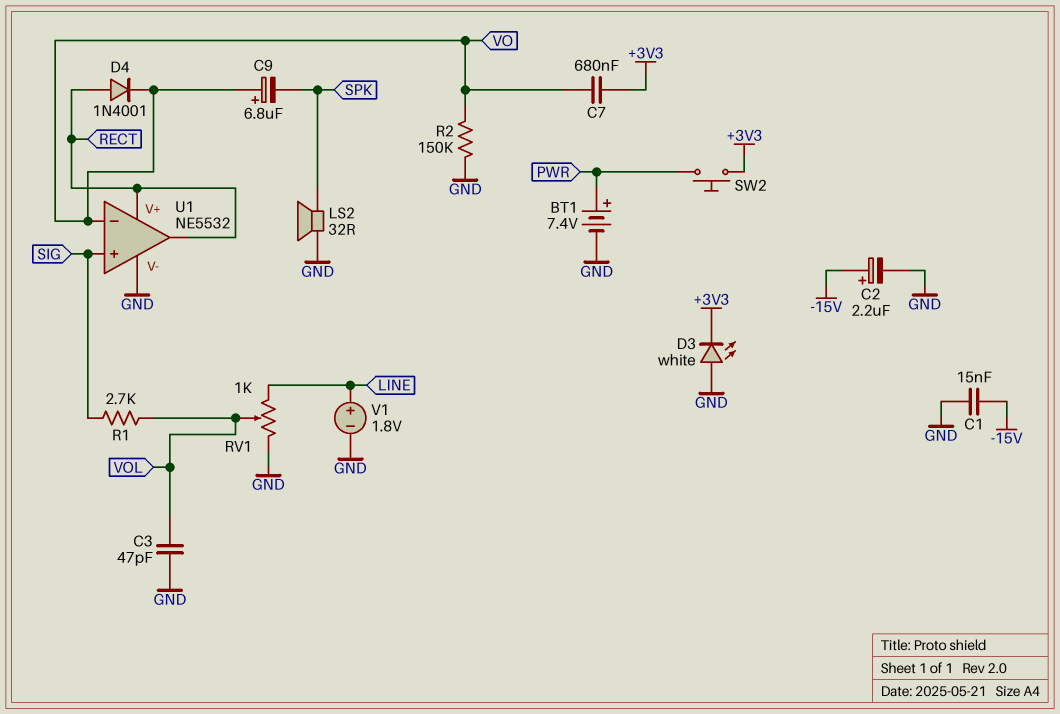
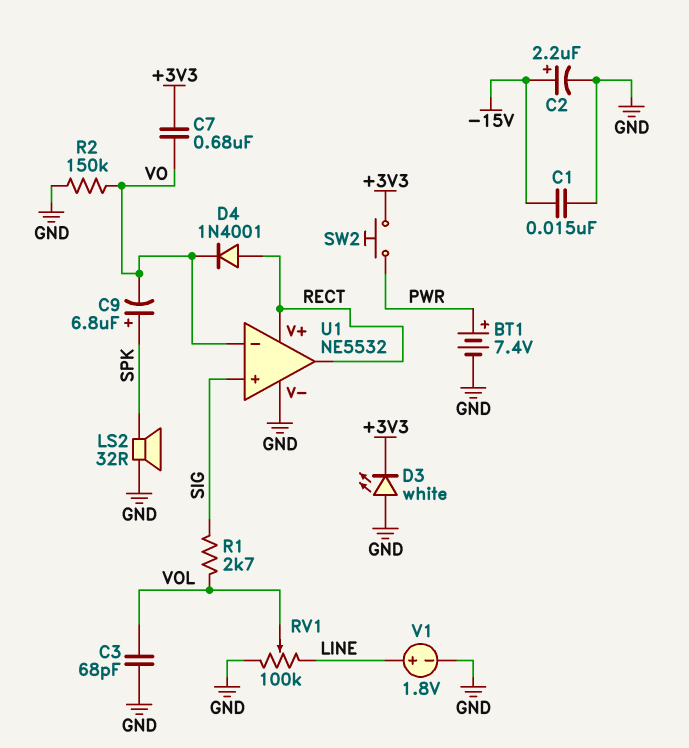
C3: 47pF (GND, VOL) -> 68pF (GND, VOL)
C9: 6.8uF (plus VO, minus SPK) -> 6.8uF (plus SPK, minus VO)
RV1: 1k (GND, LINE, wiper VOL) -> 100k (GND, LINE, wiper VOL)

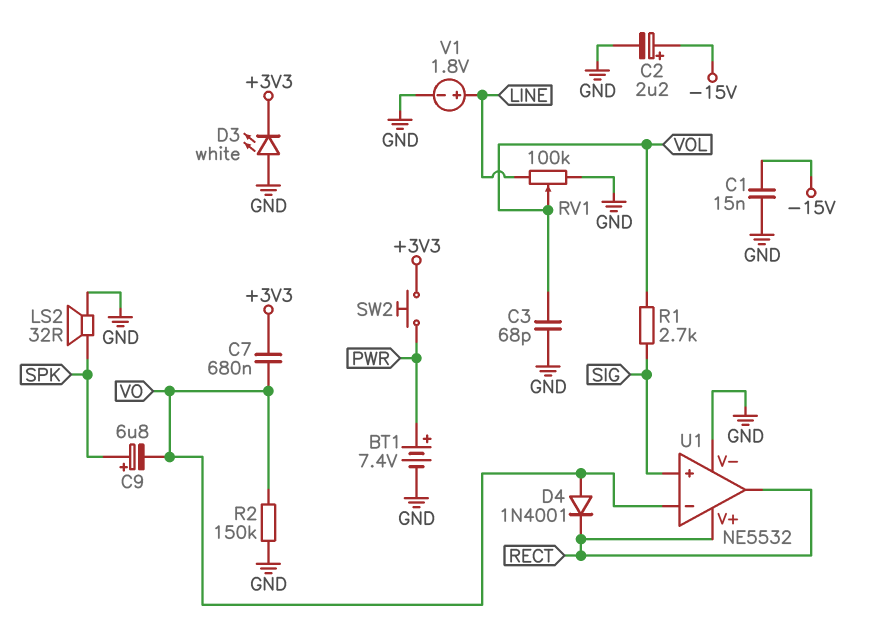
D4: diode 1N4001 (A RECT, K VO) -> diode 1N4001 (A VO, K RECT)

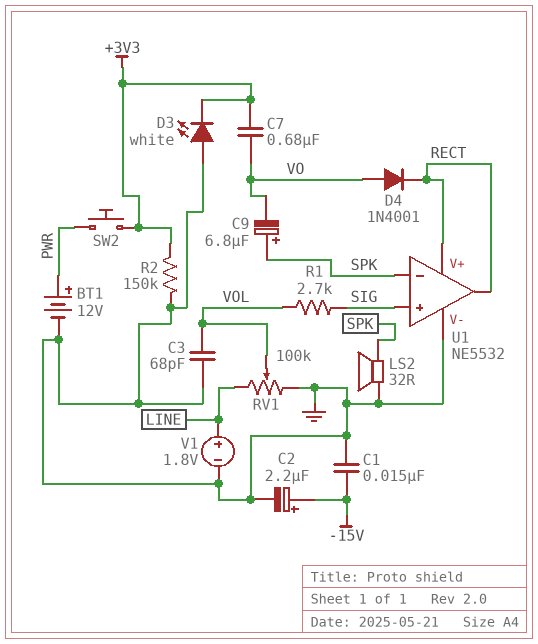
BT1: 7.4V (plus PWR, minus GND) -> 12V (plus PWR, minus GND)
R2: 150k (GND, VO) -> 150k (+3V3, GND)
U1 pin in-: VO -> SPK

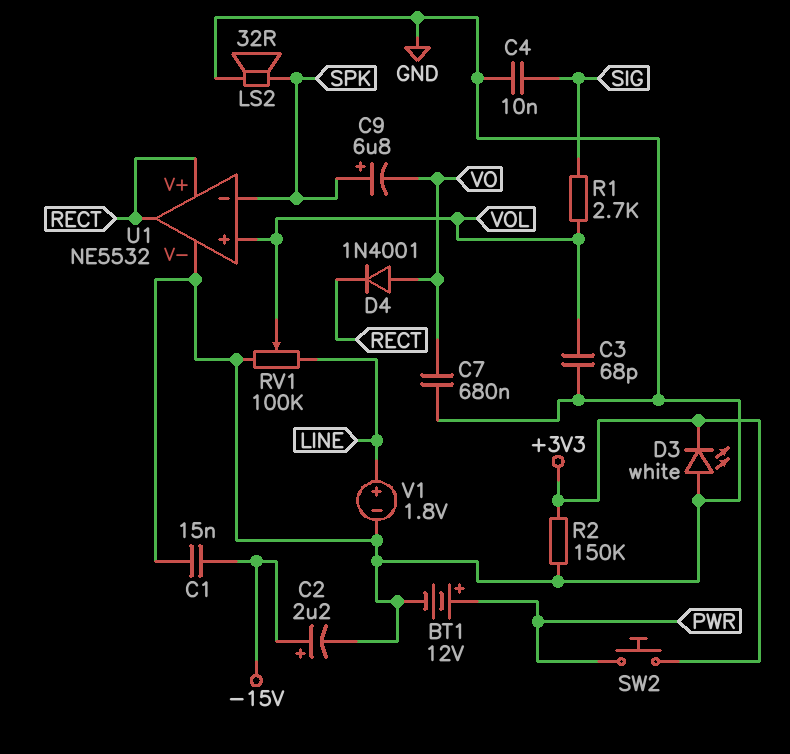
C4: none -> 10nF (GND, SIG)
C7: 680nF (+3V3, VO) -> 680nF (GND, VO)
U1 pin in+: SIG -> VOL

